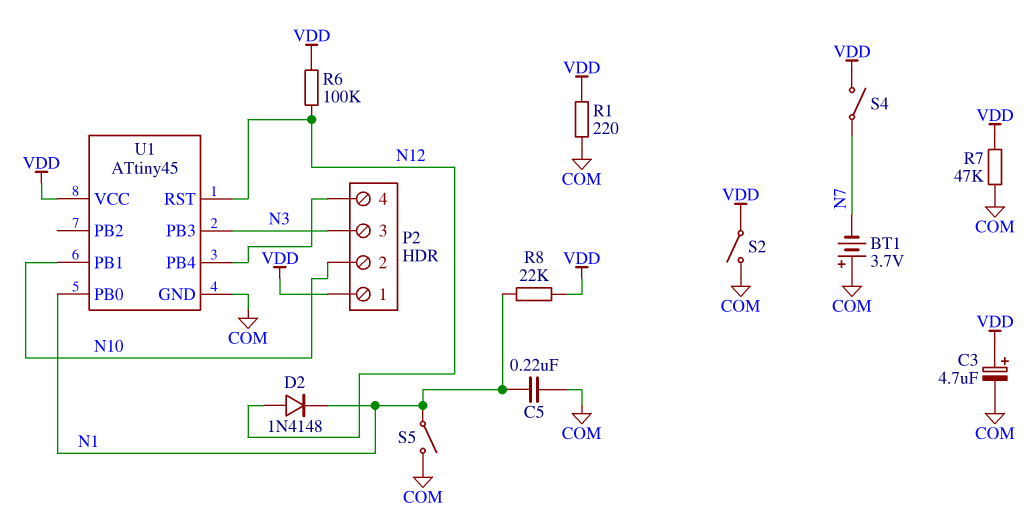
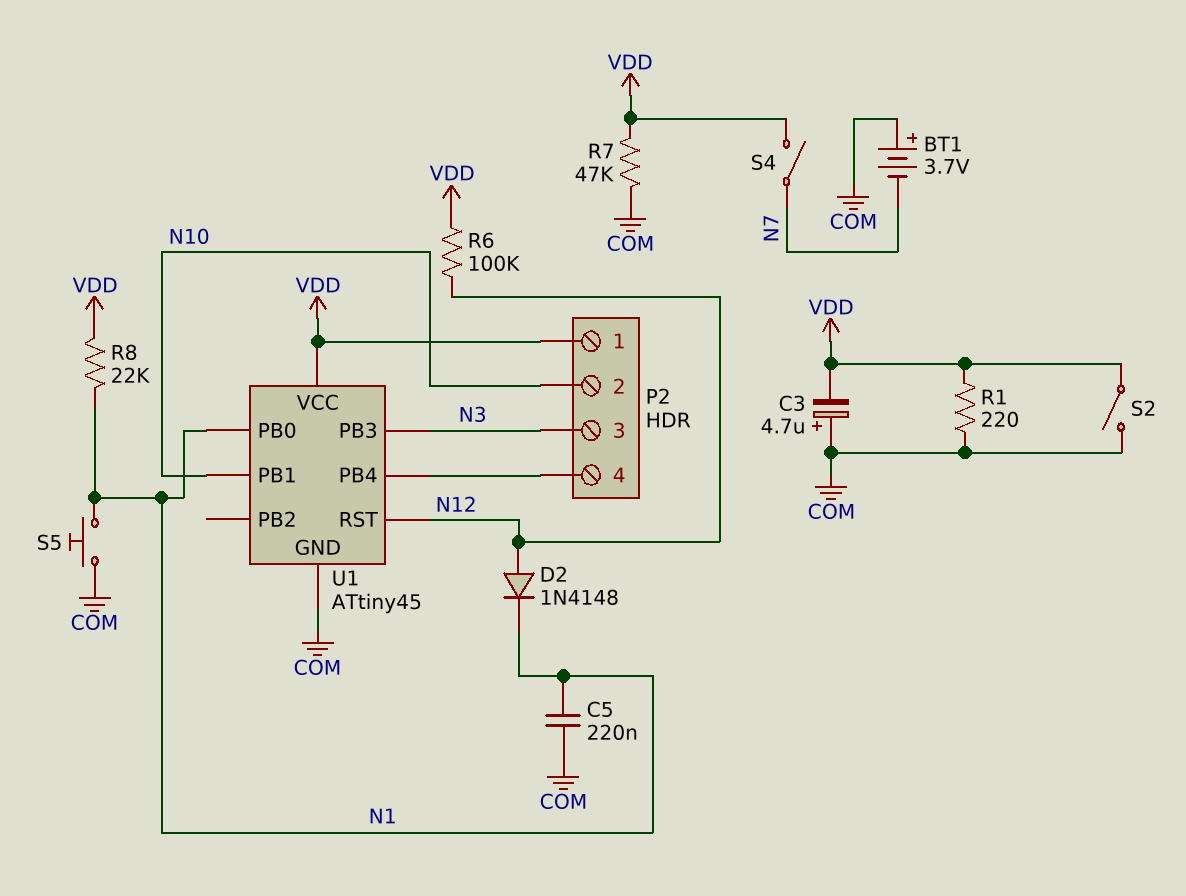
C3: 4.7uF (plus VDD, minus COM) -> 4.7uF (plus COM, minus VDD)
S5: switch (COM, N1) -> button (COM, N1)

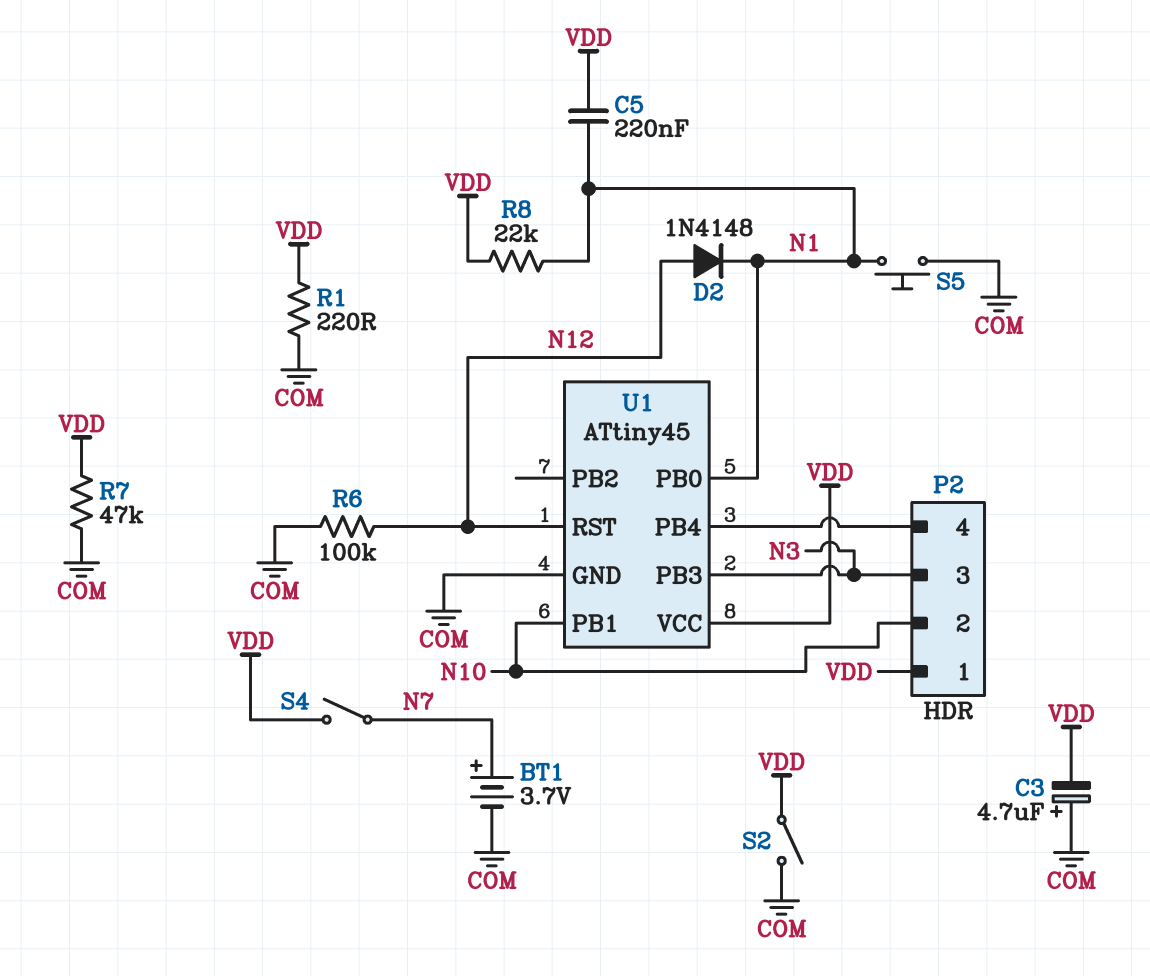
BT1: 3.7V (plus COM, minus N7) -> 3.7V (plus N7, minus COM)
C5: 220nF (COM, N1) -> 220nF (N1, VDD)
R6: 100k (N12, VDD) -> 100k (COM, N12)

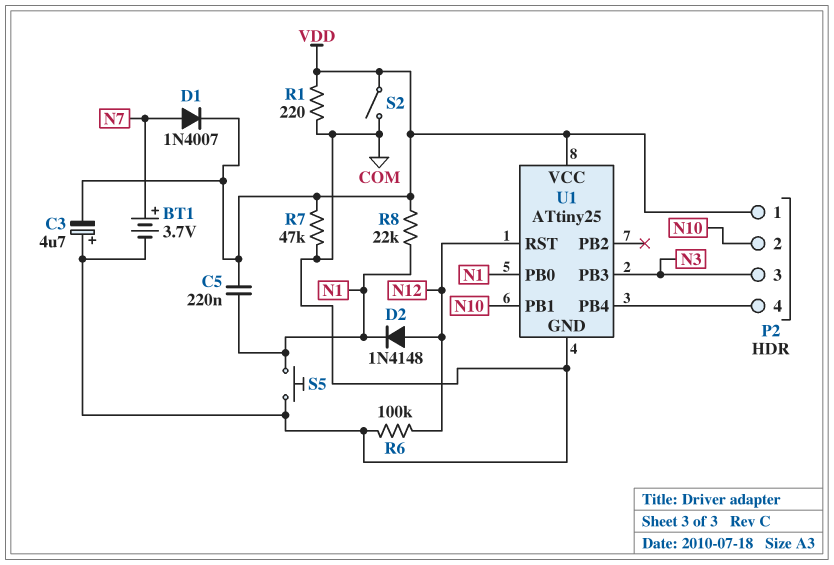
D1: none -> diode 1N4007 (A N7, K VDD)
S4: switch (N7, VDD) -> none
U1: ATtiny45 -> ATtiny25

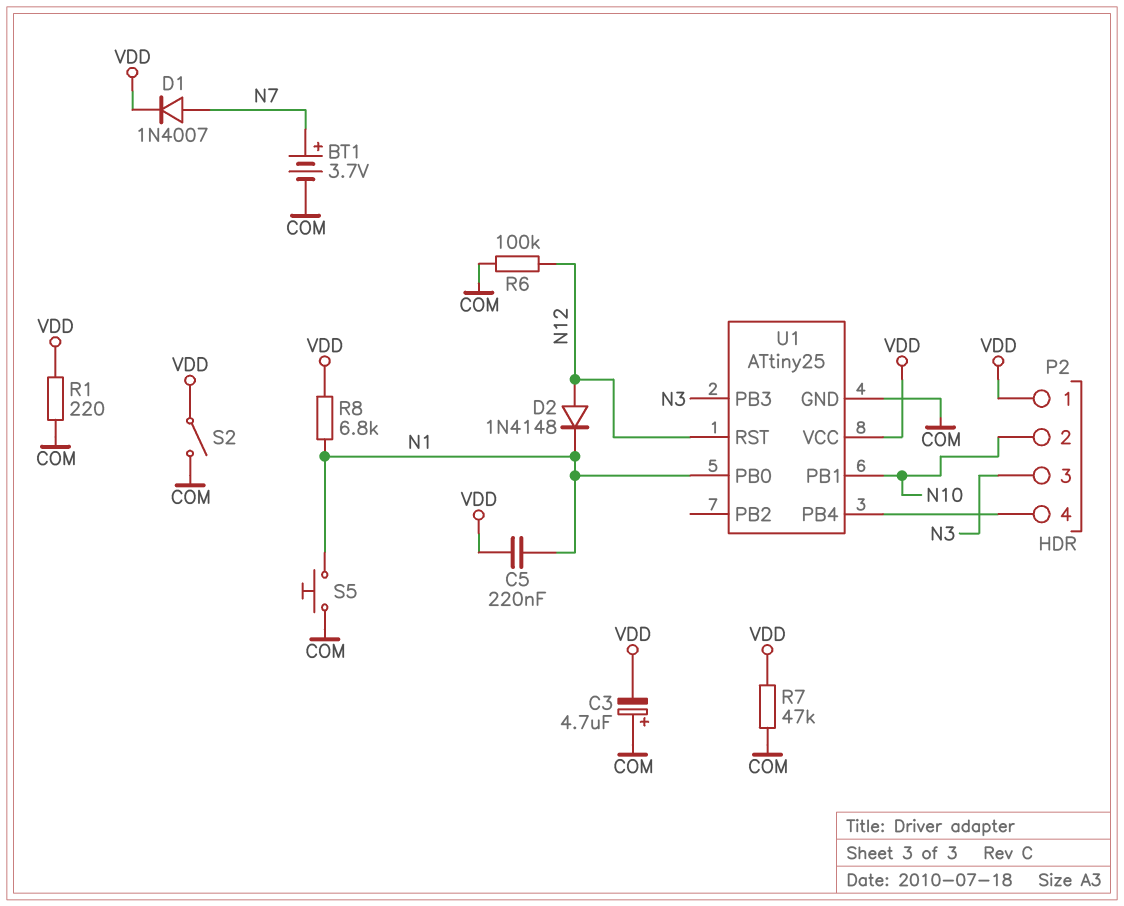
R8: 22k (N1, VDD) -> 6.8k (N1, VDD)

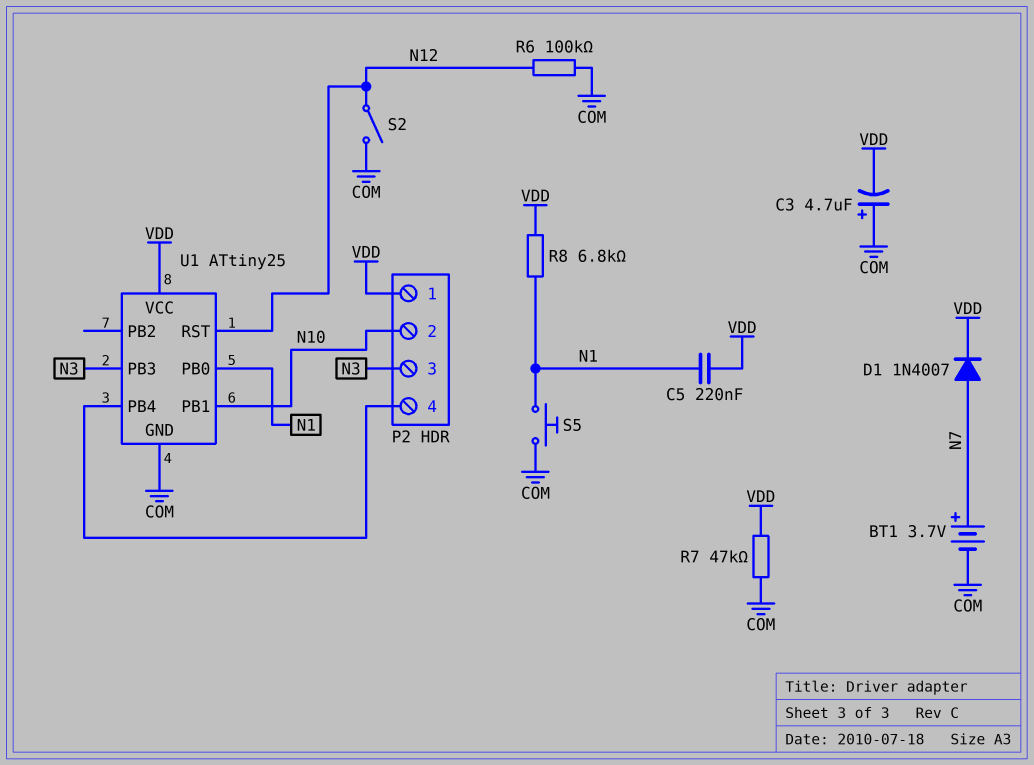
D2: diode 1N4148 (A N12, K N1) -> none
R1: 220 (COM, VDD) -> none
S2: switch (COM, VDD) -> switch (COM, N12)

